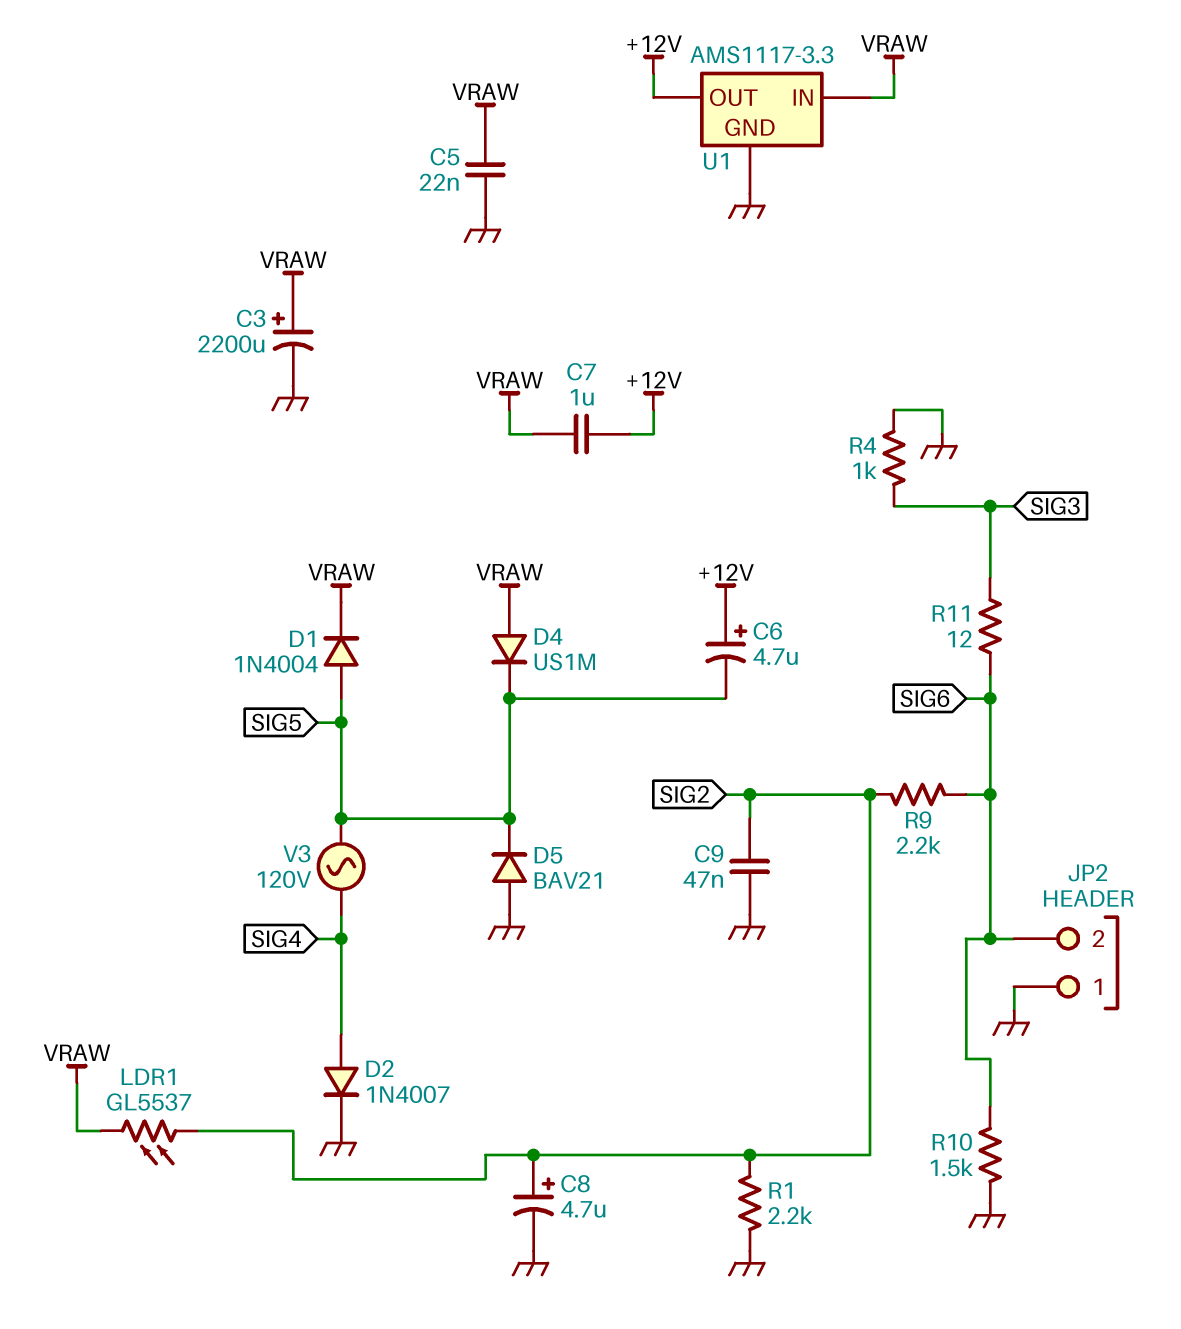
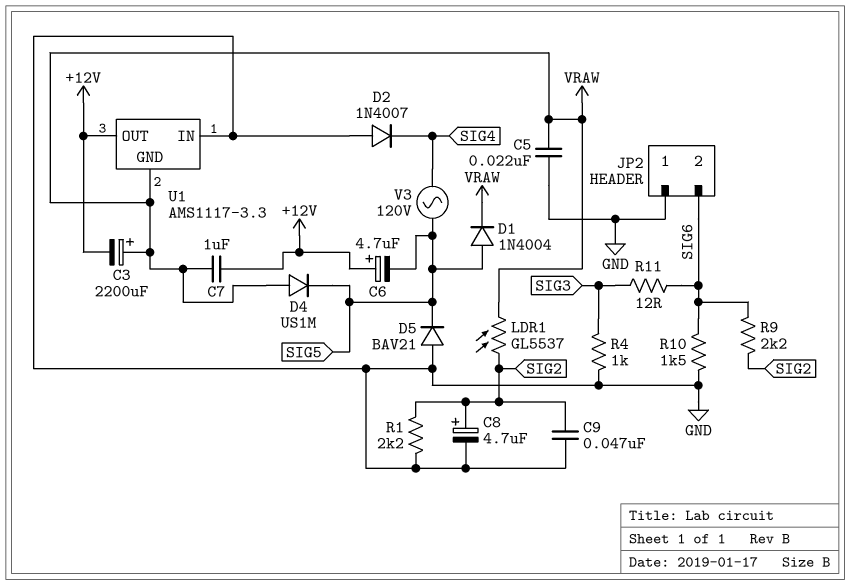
C3: 2200uF (plus VRAW, minus GND) -> 2200uF (plus VRAW, minus +12V)
D2: diode 1N4007 (A SIG4, K GND) -> diode 1N4007 (A GND, K SIG4)
U1 pin GND: GND -> VRAW
U1 pin IN: VRAW -> GND

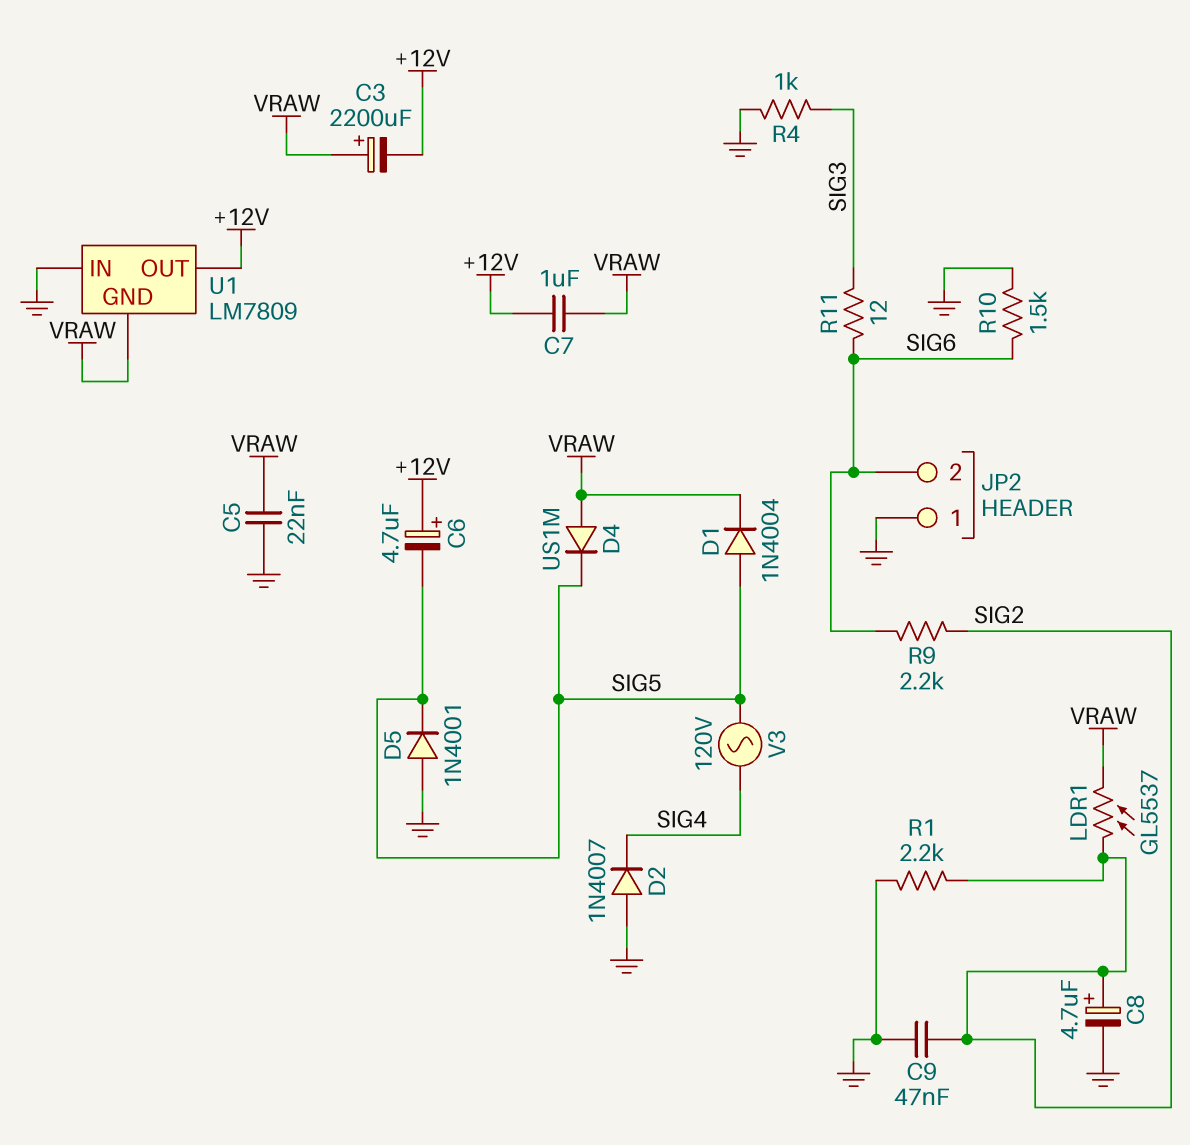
D5: diode BAV21 (A GND, K SIG5) -> diode 1N4001 (A GND, K SIG5)
U1: AMS1117-3.3 -> LM7809

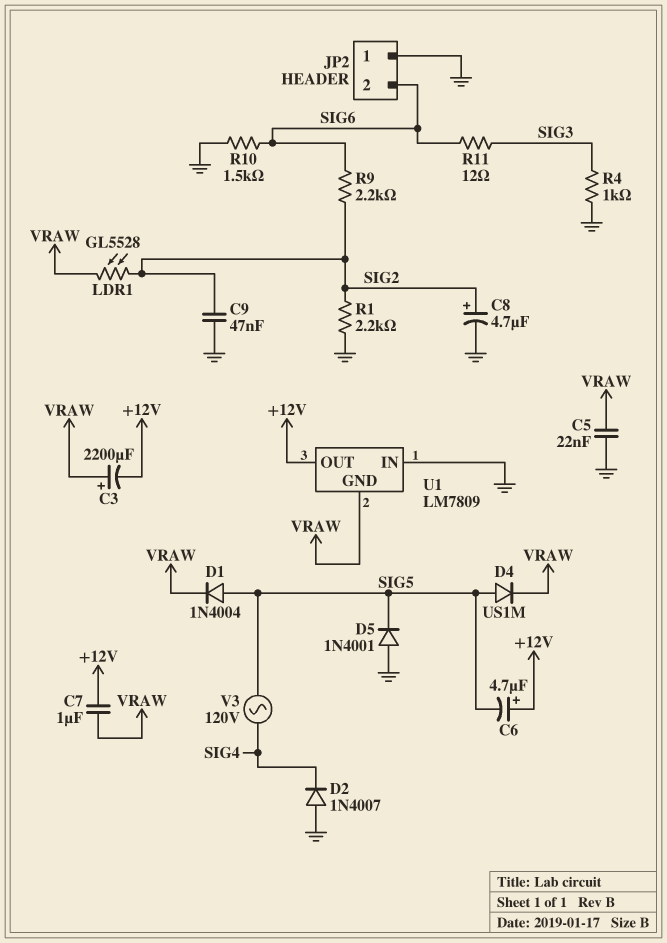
D4: diode US1M (A VRAW, K SIG5) -> diode US1M (A SIG5, K VRAW)
LDR1: GL5537 (SIG2, VRAW) -> GL5528 (SIG2, VRAW)

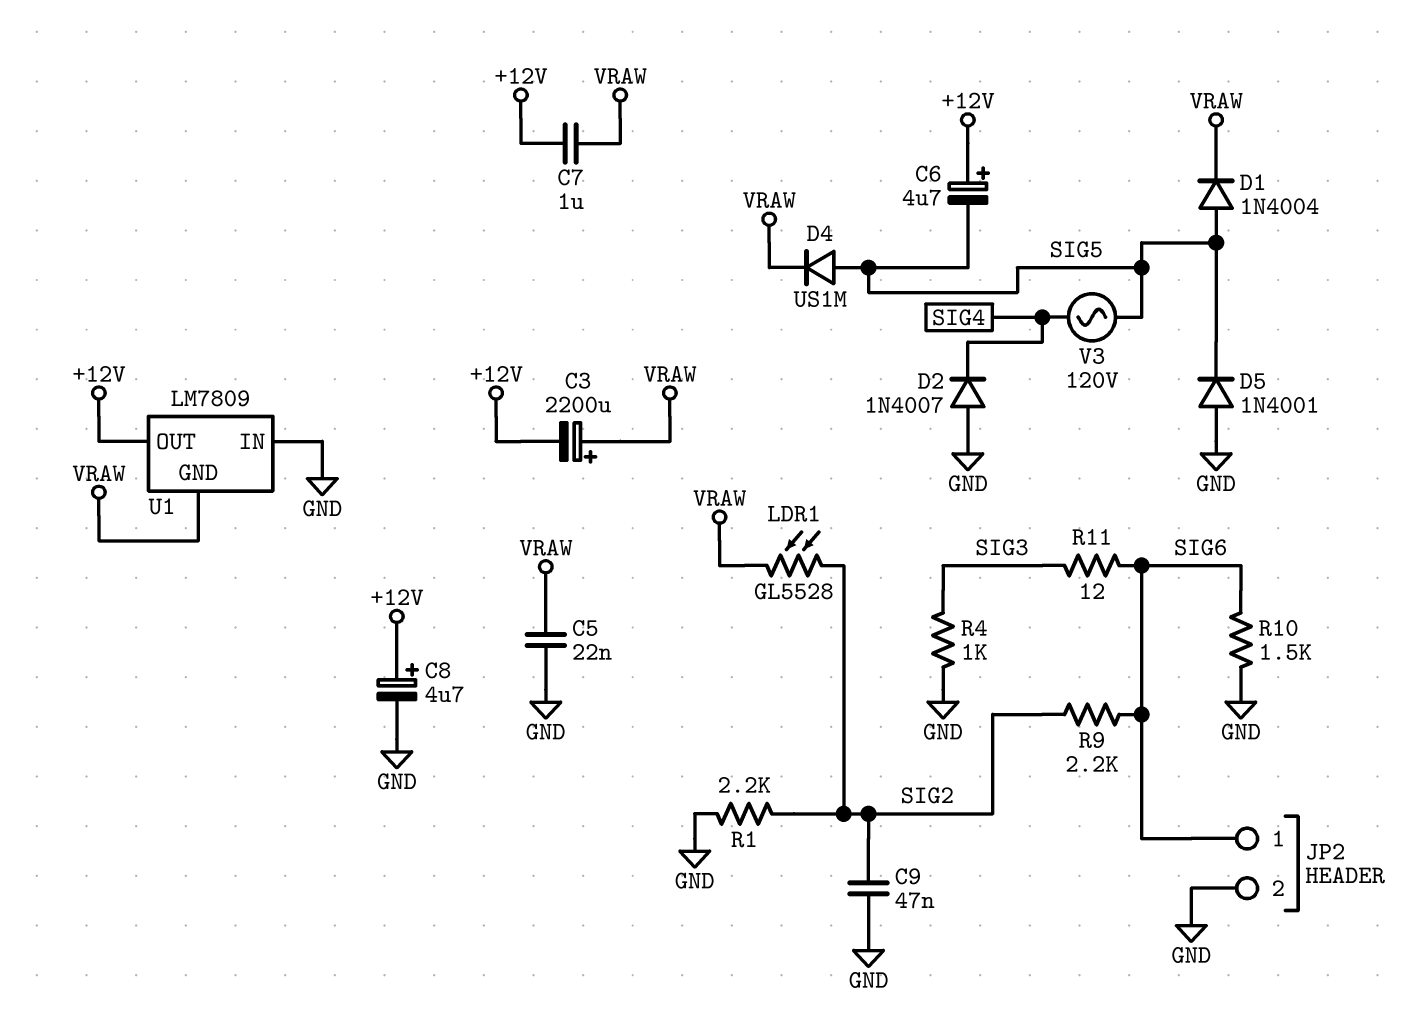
C8: 4.7uF (plus SIG2, minus GND) -> 4.7uF (plus +12V, minus GND)
JP2 pin 1: GND -> SIG6
JP2 pin 2: SIG6 -> GND

